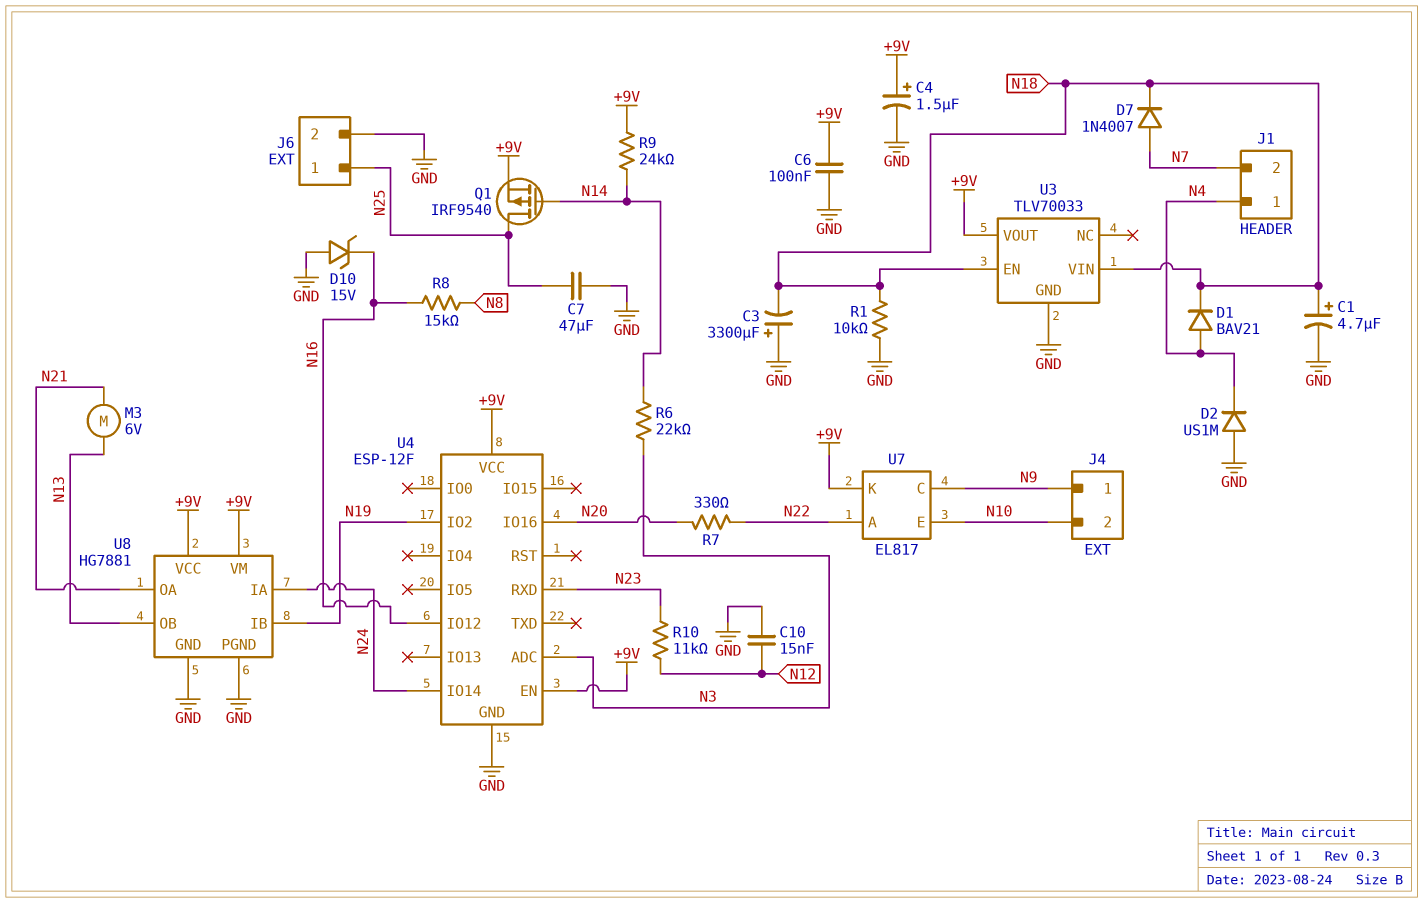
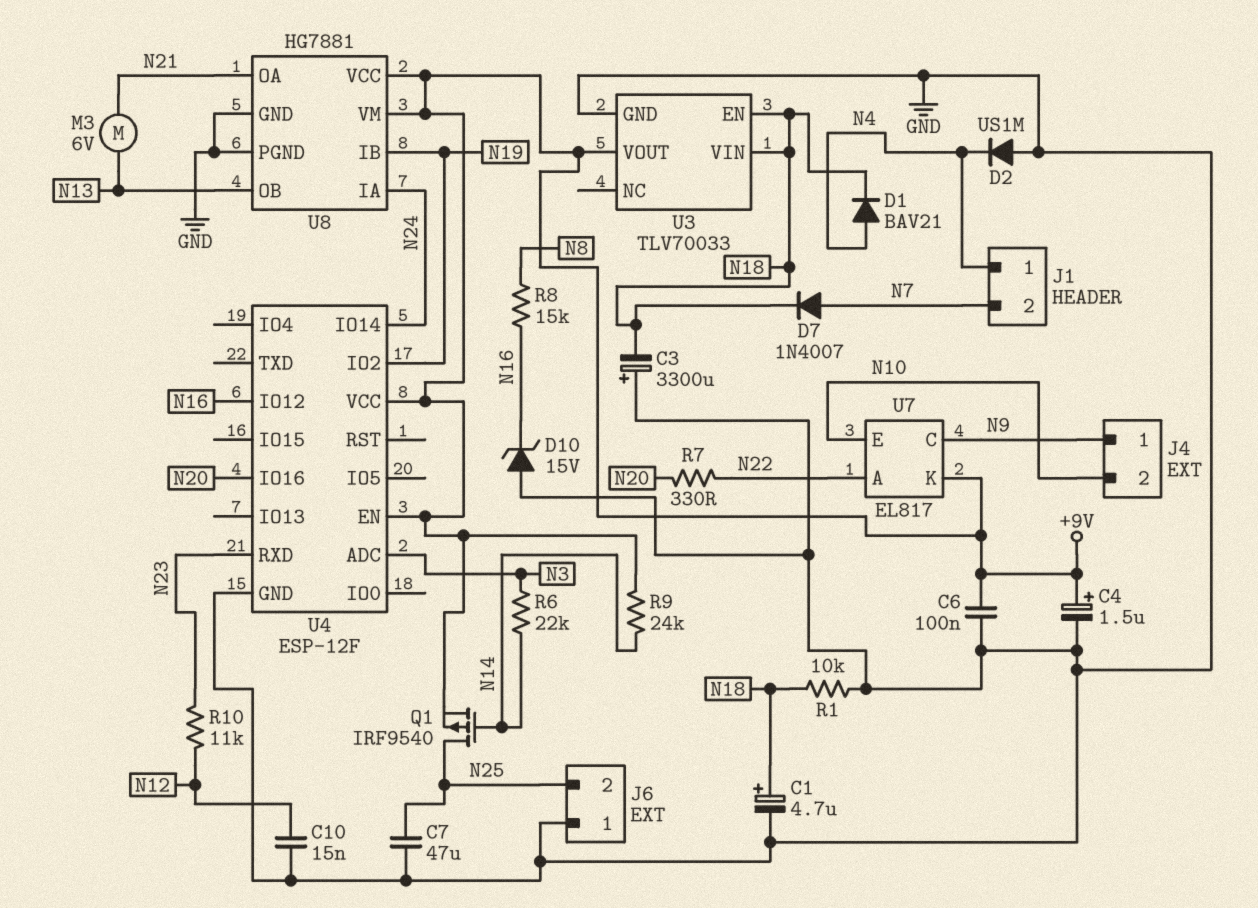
J6 pin 1: N25 -> GND
J6 pin 2: GND -> N25

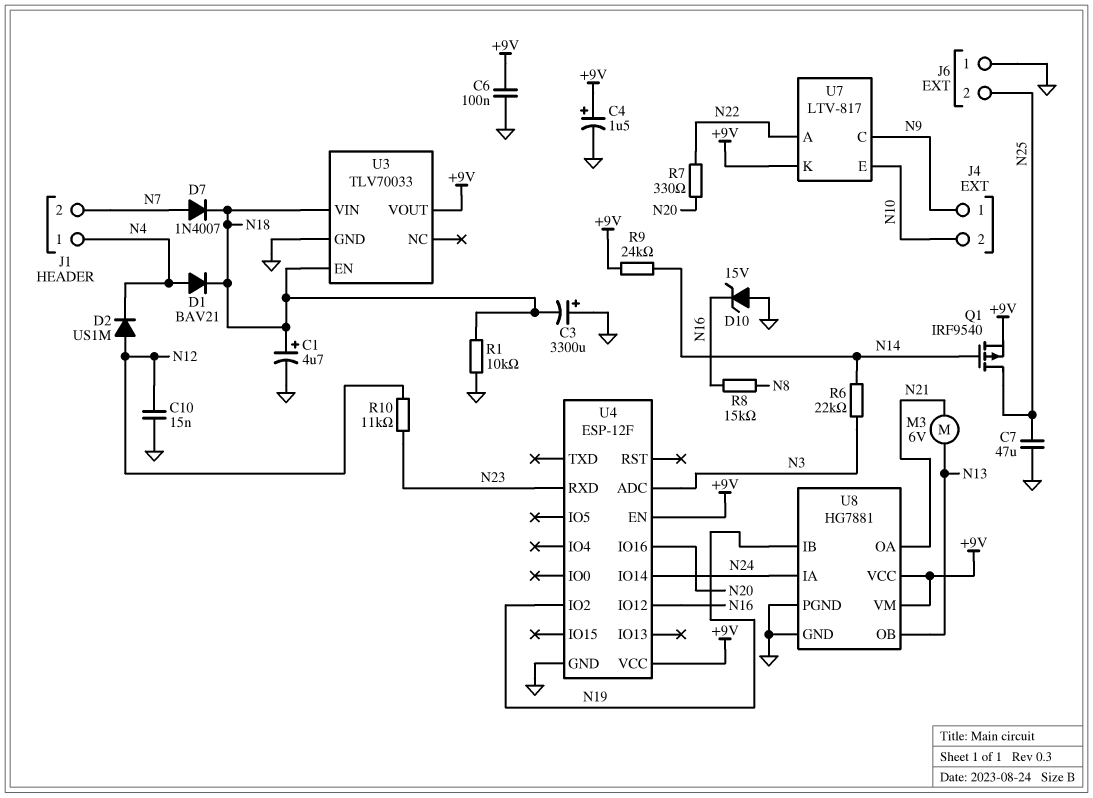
D2: diode US1M (A GND, K N4) -> diode US1M (A N12, K N4)
U7: EL817 -> LTV-817

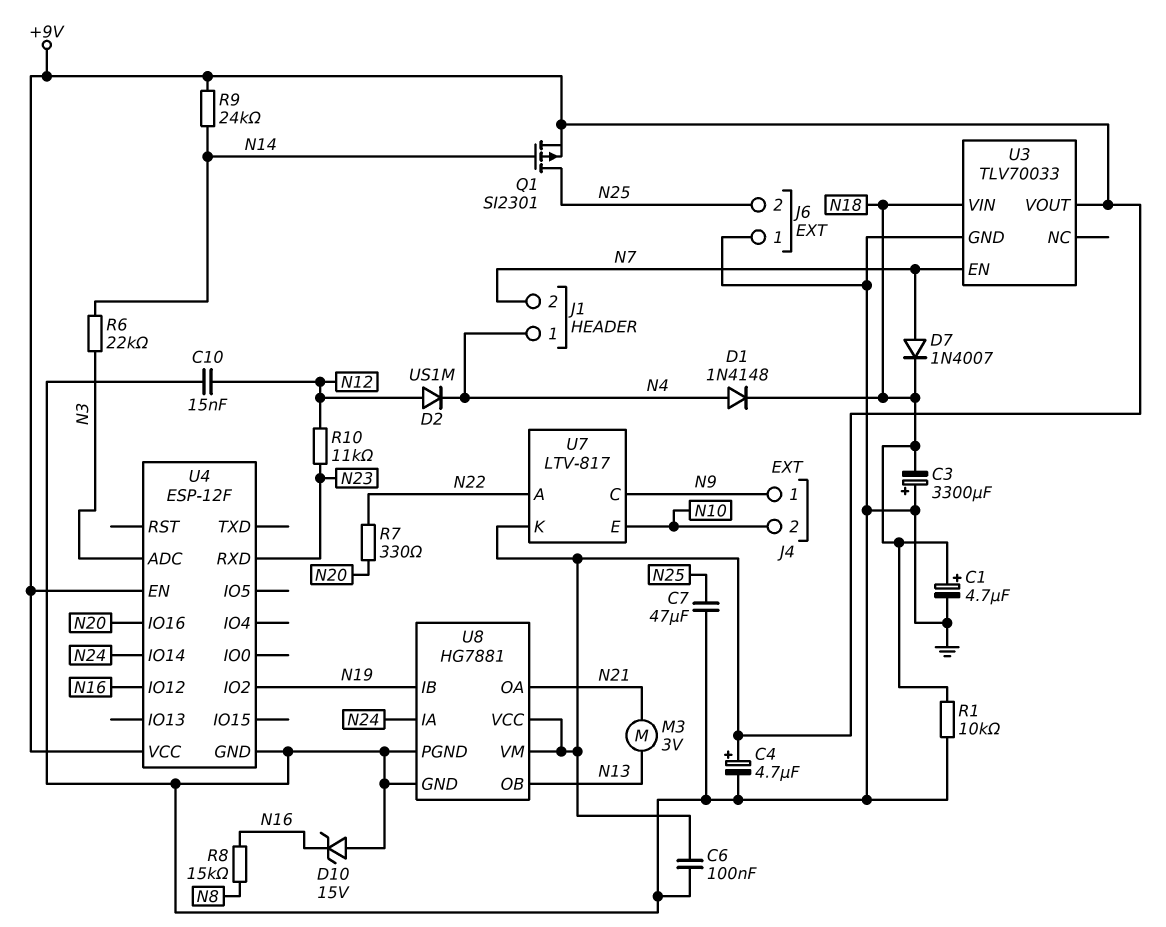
C4: 1.5uF (plus +9V, minus GND) -> 4.7uF (plus +9V, minus GND)
D1: diode BAV21 (A N4, K N18) -> diode 1N4148 (A N4, K N18)
M3: motor 6V (N13, N21) -> motor 3V (N13, N21)
Q1: PMOS IRF9540 (G N14, D N25, S +9V) -> PMOS SI2301 (G N14, D N25, S +9V)
U3 pin EN: N18 -> N7

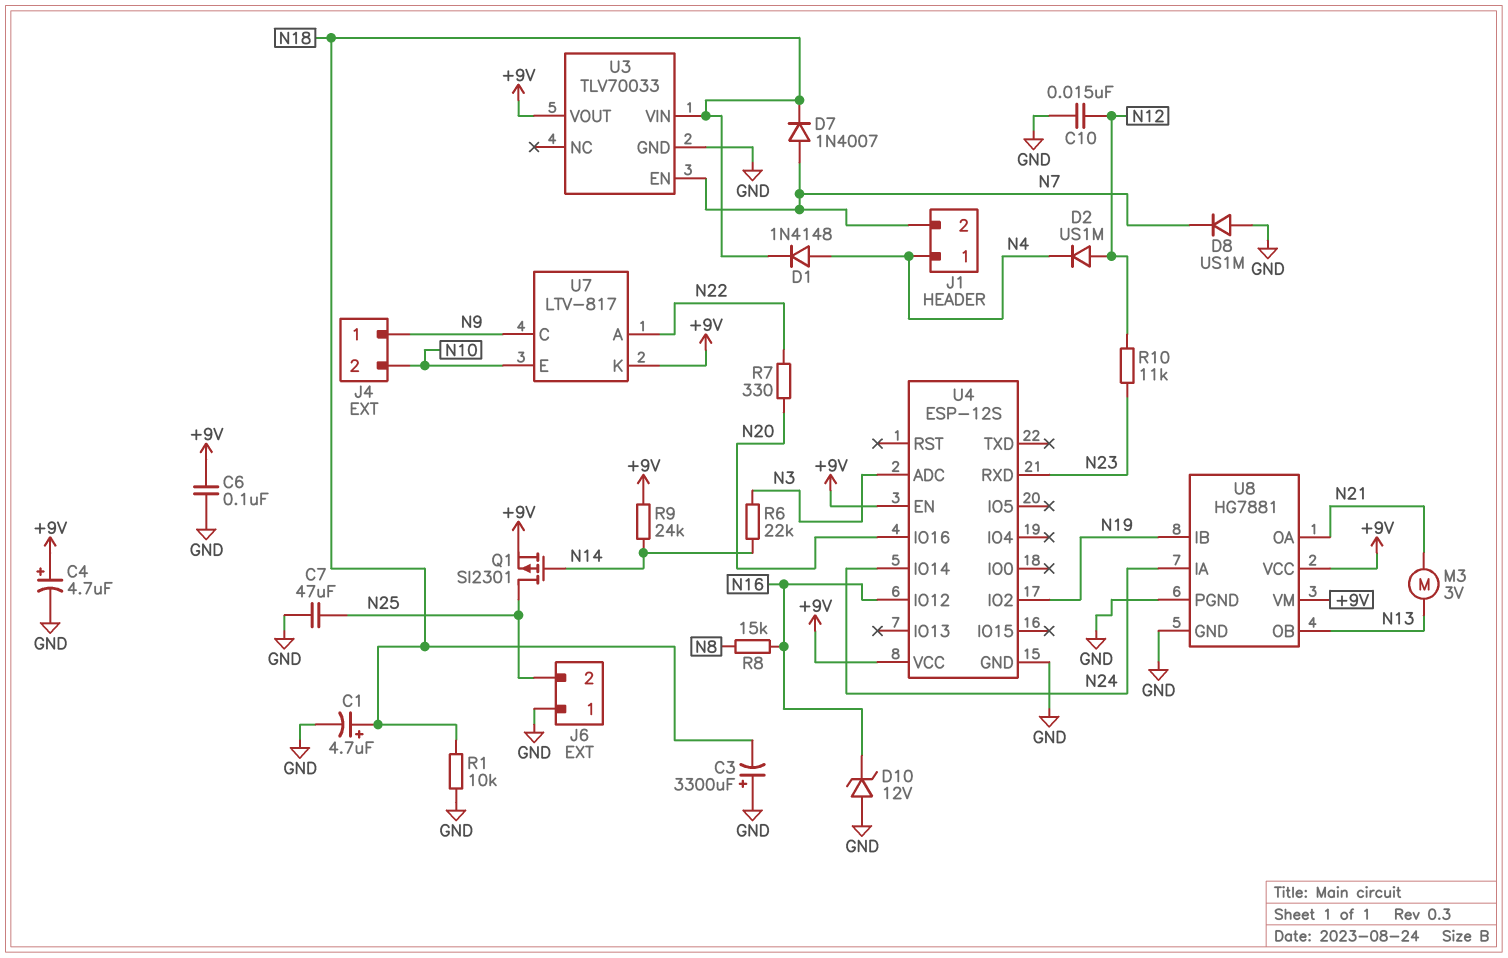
D8: none -> diode US1M (A GND, K N7)
D10: zener 15V (A GND, K N16) -> zener 12V (A GND, K N16)
U4: ESP-12F -> ESP-12S

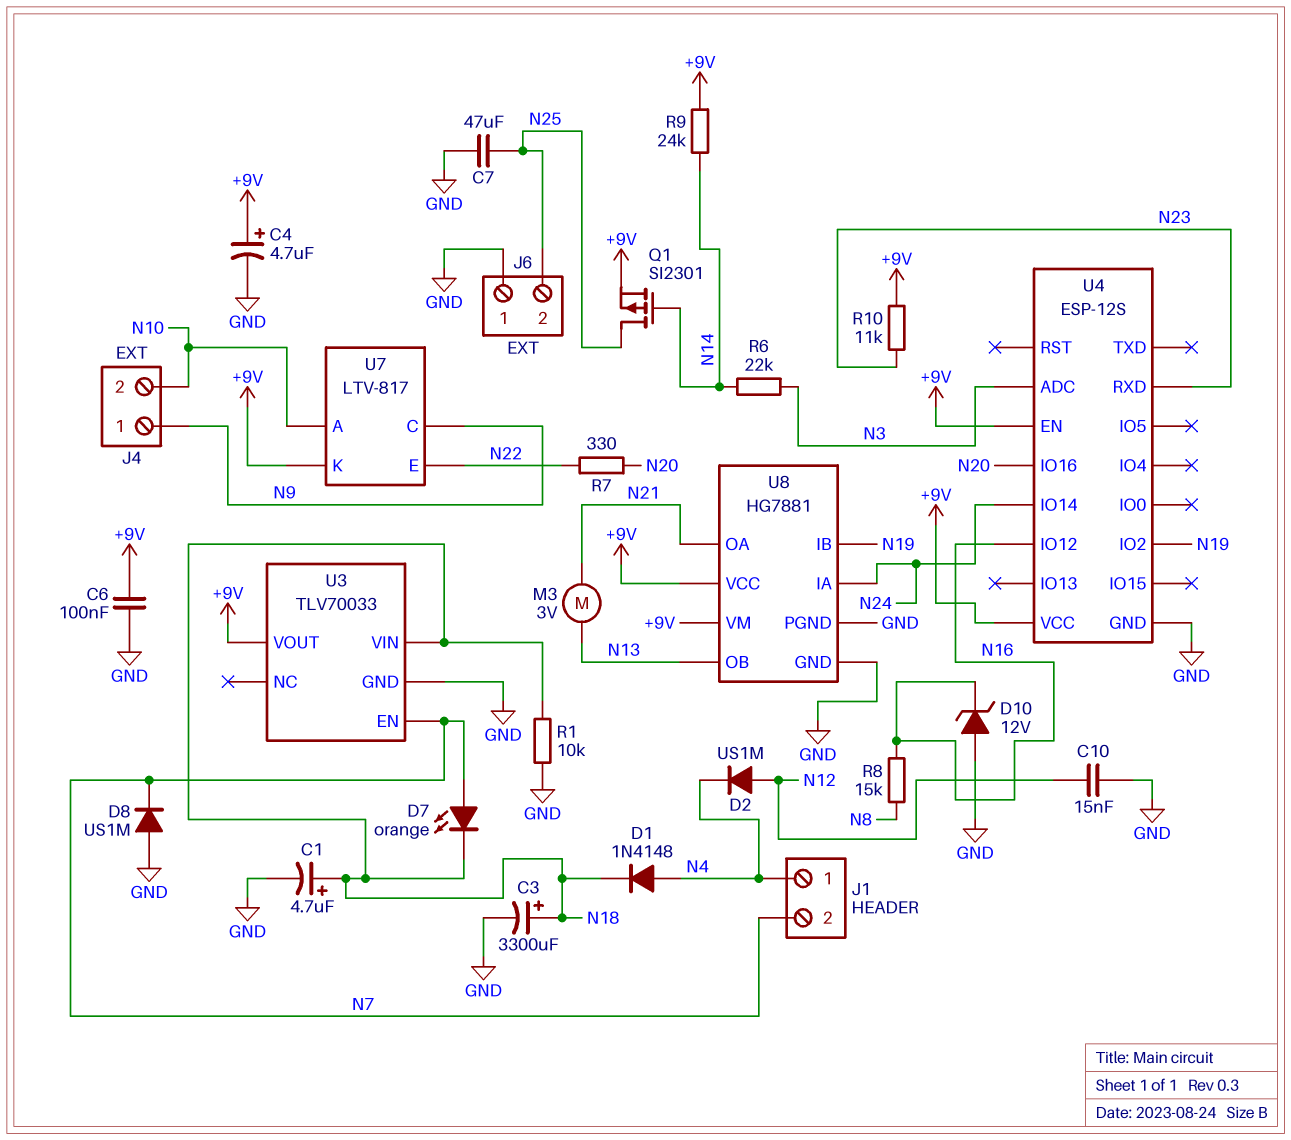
C3: 3300uF (plus GND, minus N18) -> 3300uF (plus N18, minus GND)
D7: diode 1N4007 (A N7, K N18) -> LED orange (A N7, K N18)
R10: 11k (N12, N23) -> 11k (+9V, N23)
U7 pin A: N22 -> N10
U7 pin E: N10 -> N22

